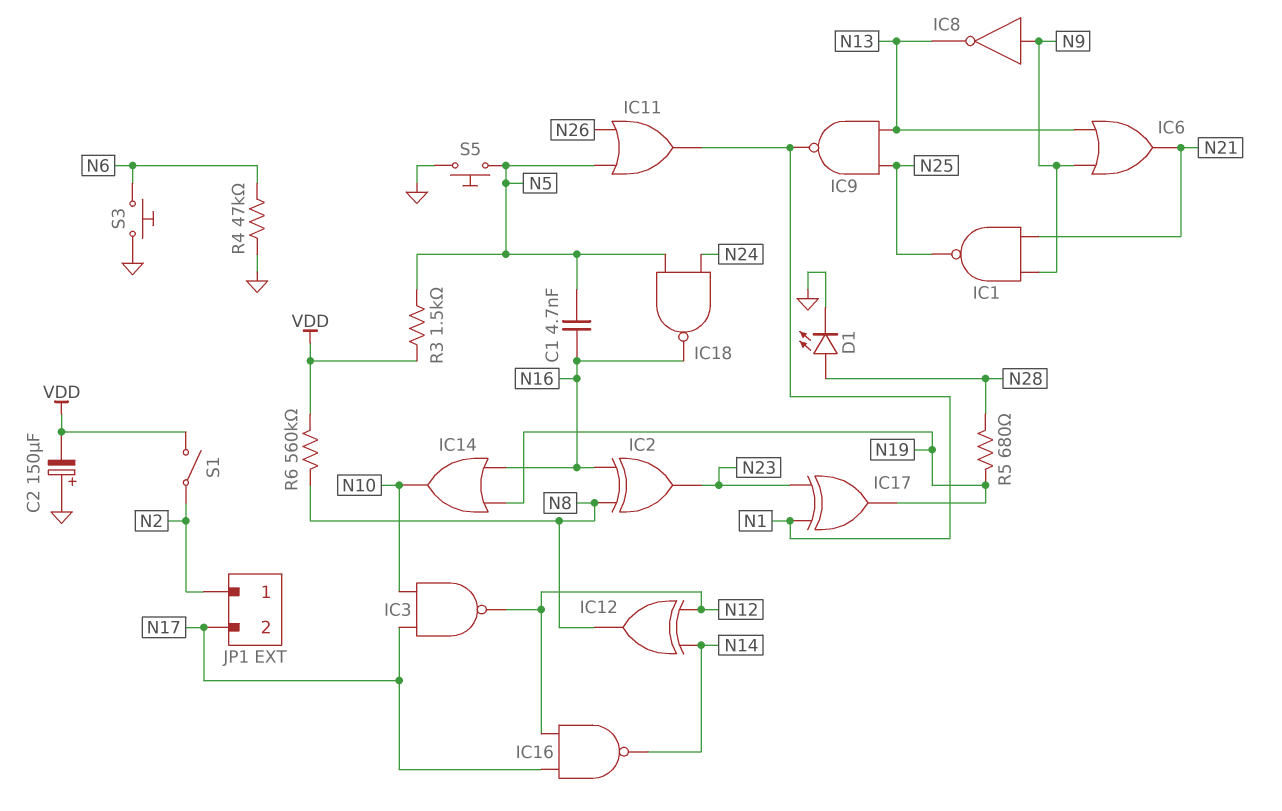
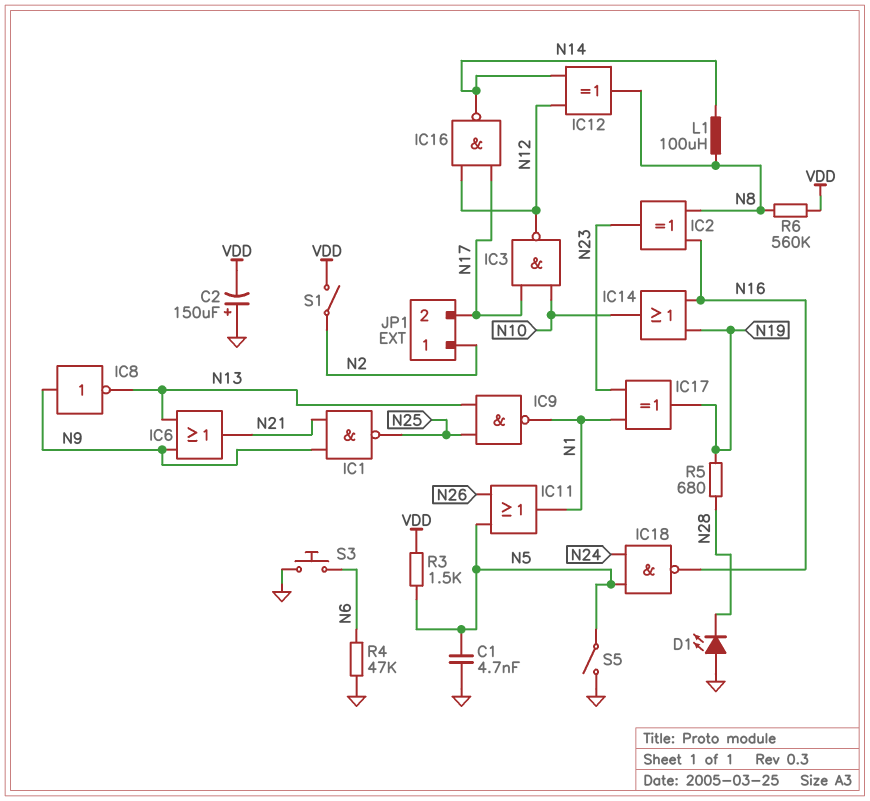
C1: 4.7nF (N5, N16) -> 4.7nF (GND, N5)
D1: LED (A N28, K GND) -> LED (A GND, K N28)
L1: none -> 100uH (N8, N14)
S5: button (GND, N5) -> switch (GND, N5)

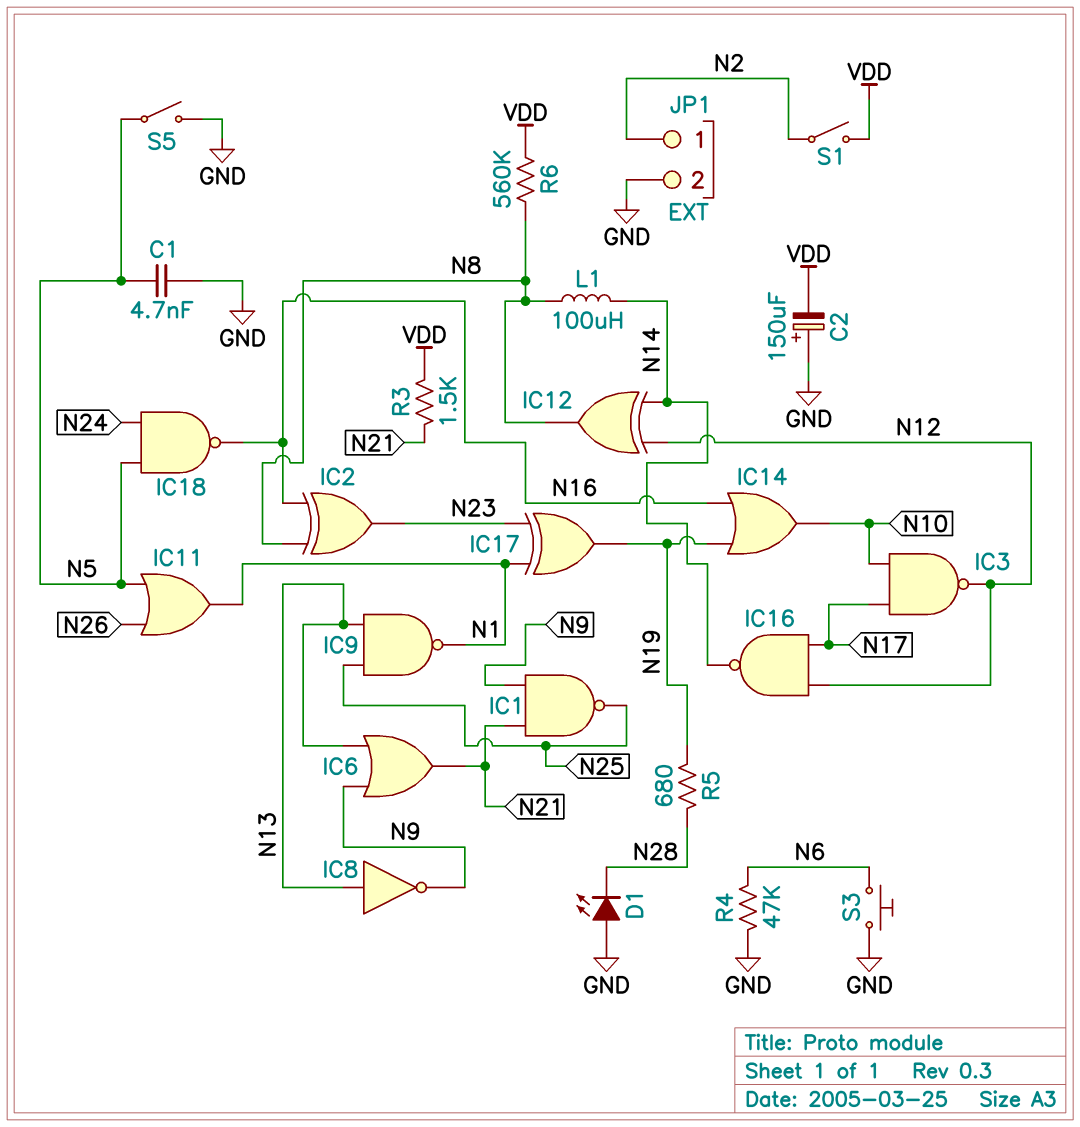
IC8: NOT (in N9, out N13) -> NOT (in N13, out N9)
JP1 pin 2: N17 -> GND
R3: 1.5k (N5, VDD) -> 1.5k (N21, VDD)

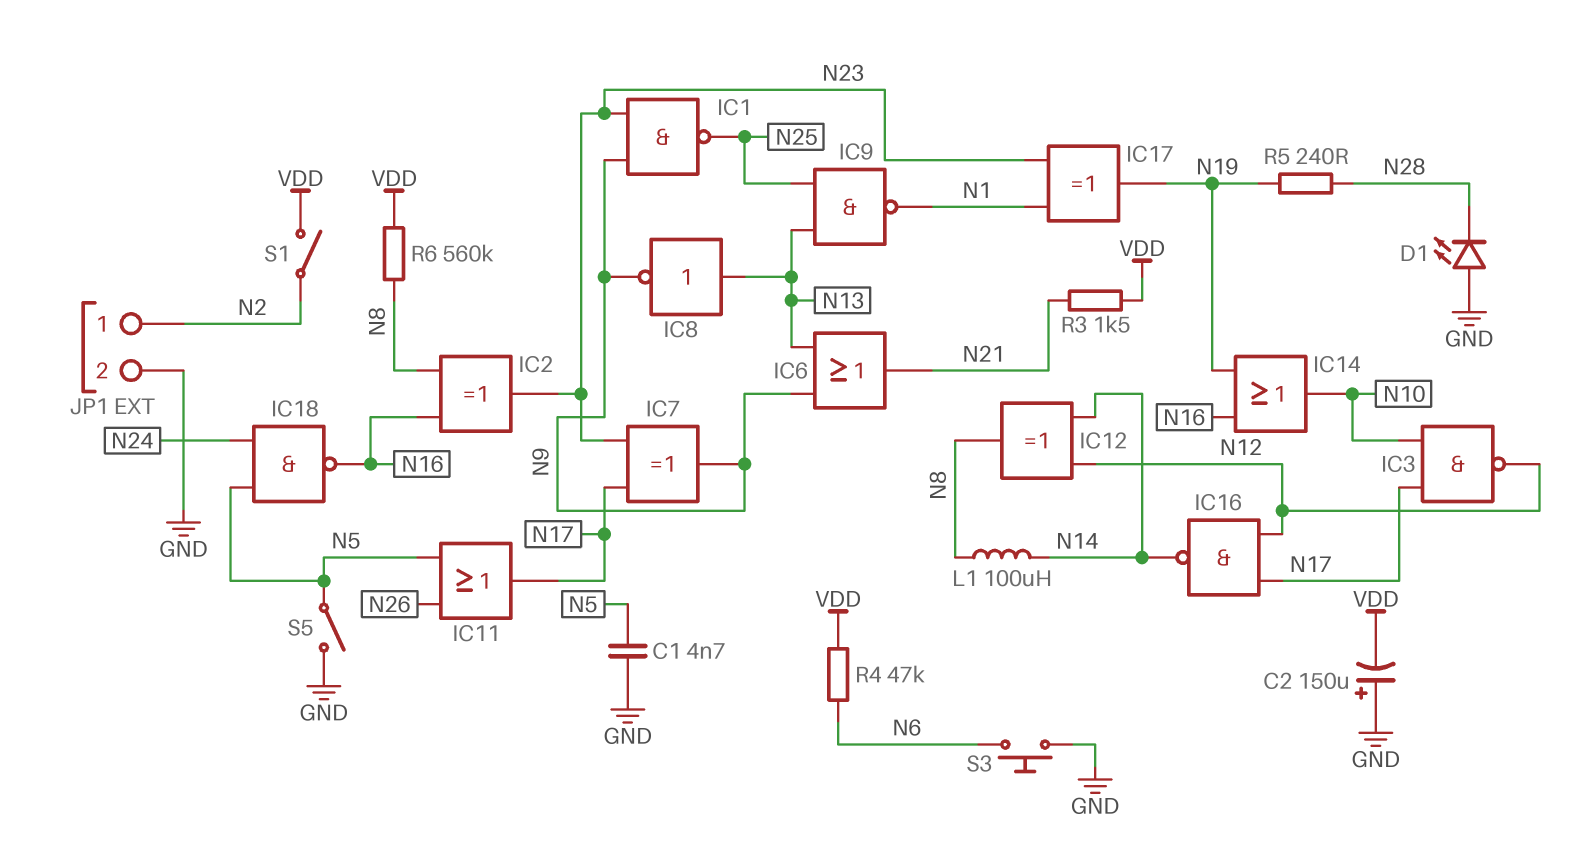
IC1: NAND (in N9, in N21, out N25) -> NAND (in N9, in N23, out N25)
IC7: none -> XOR (in N17, in N23, out N9)
IC11: OR (in N5, in N26, out N1) -> OR (in N5, in N26, out N17)
R4: 47k (GND, N6) -> 47k (N6, VDD)
R5: 680 (N19, N28) -> 240 (N19, N28)

